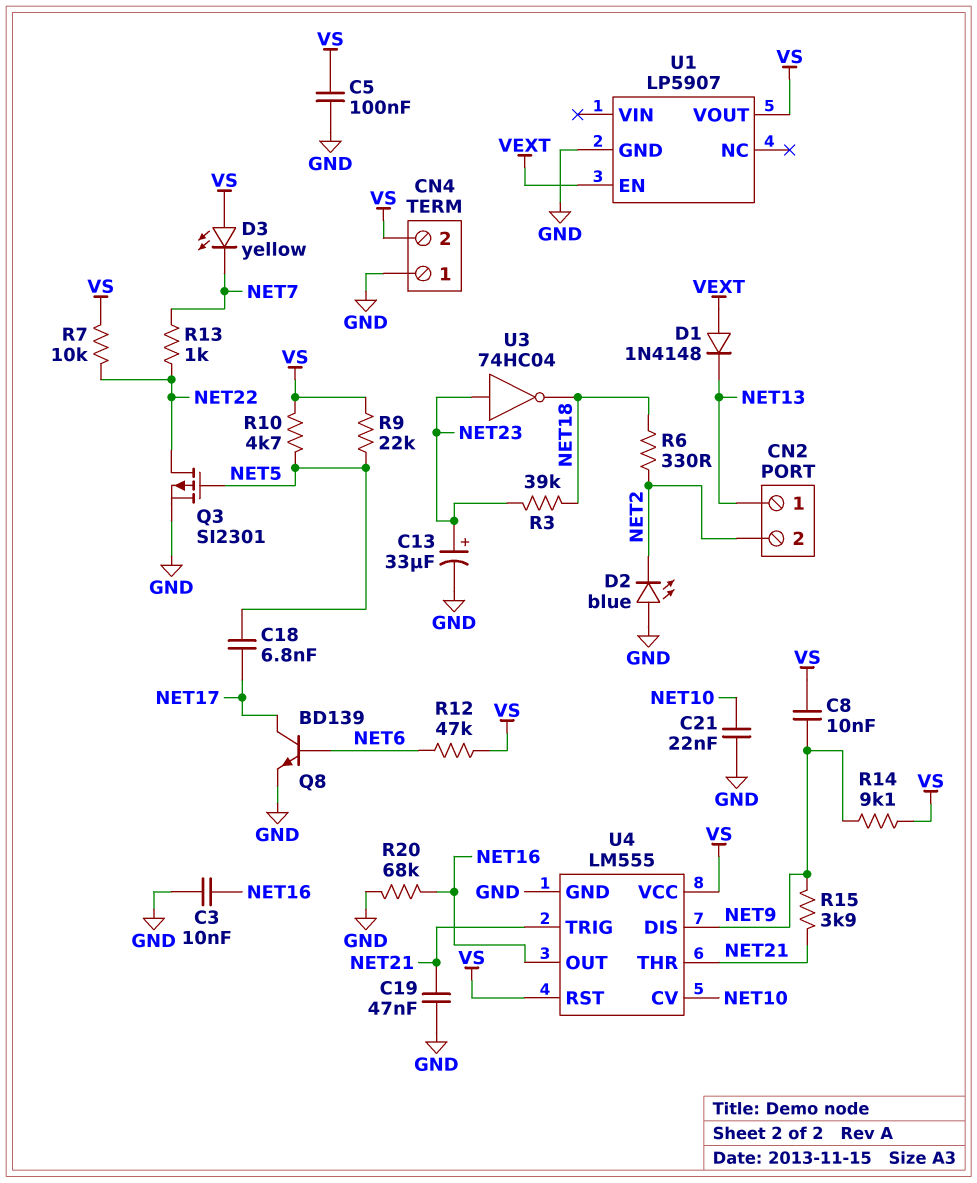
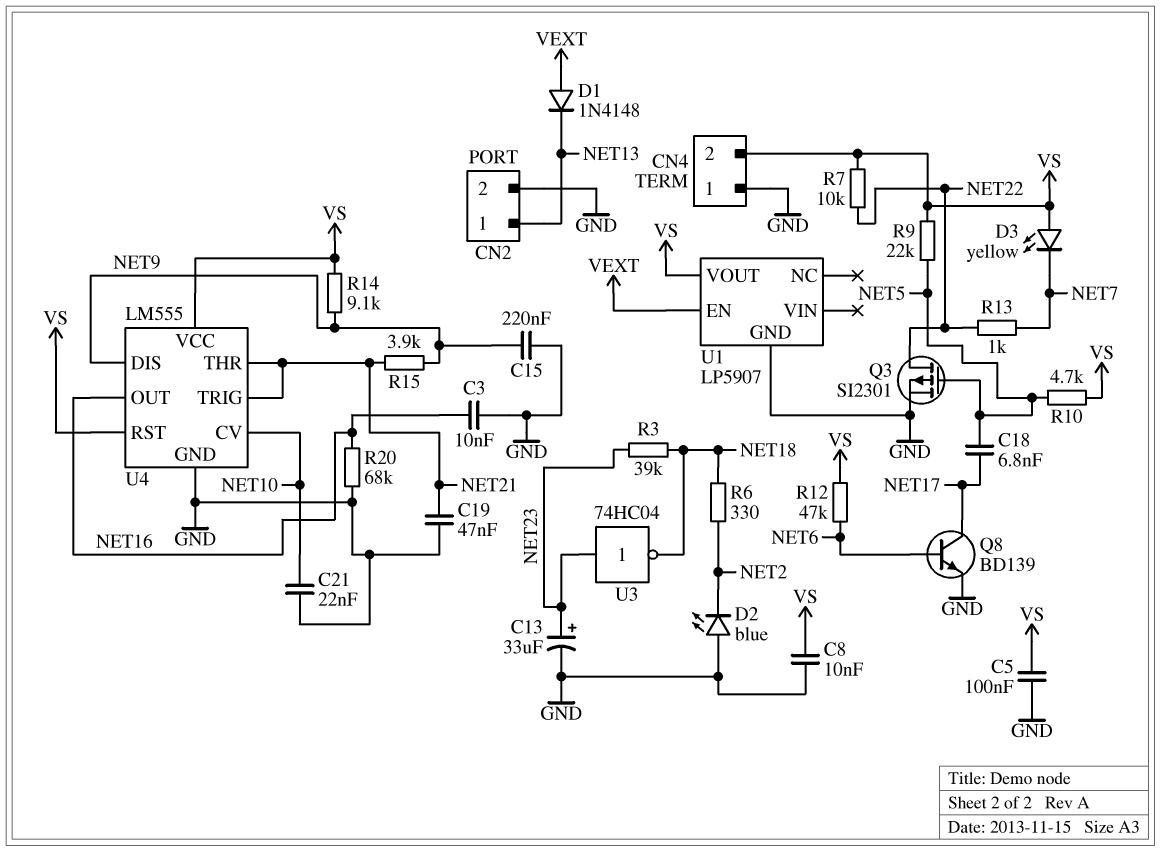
C8: 10nF (NET9, VS) -> 10nF (GND, VS)
C15: none -> 220nF (GND, NET9)
CN2 pin 2: NET2 -> GND

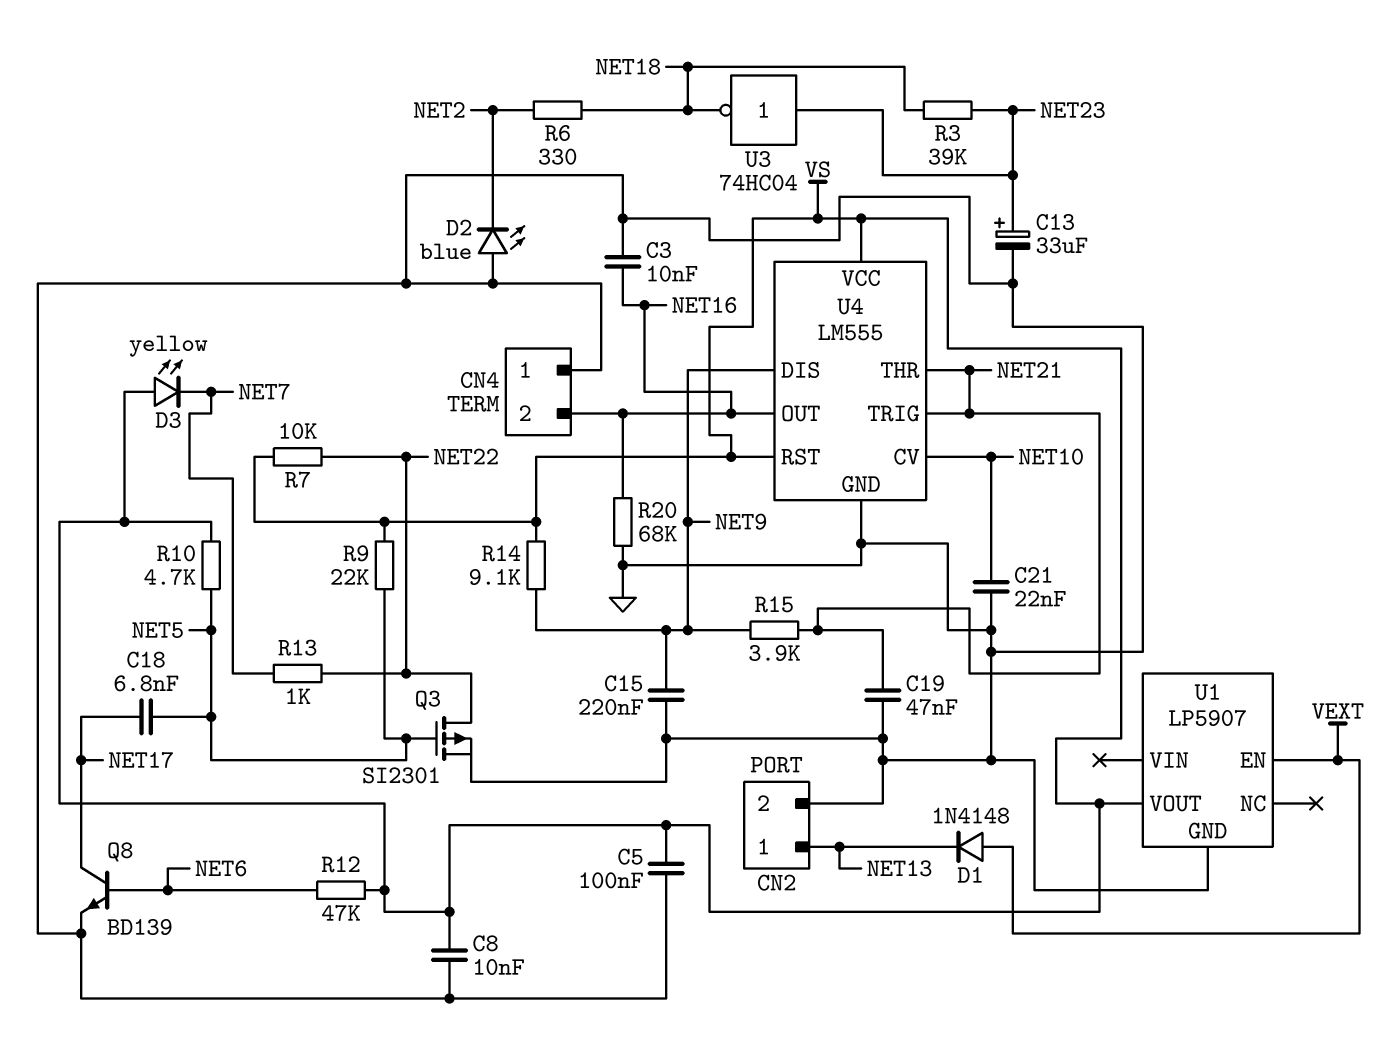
CN4 pin 2: VS -> NET16

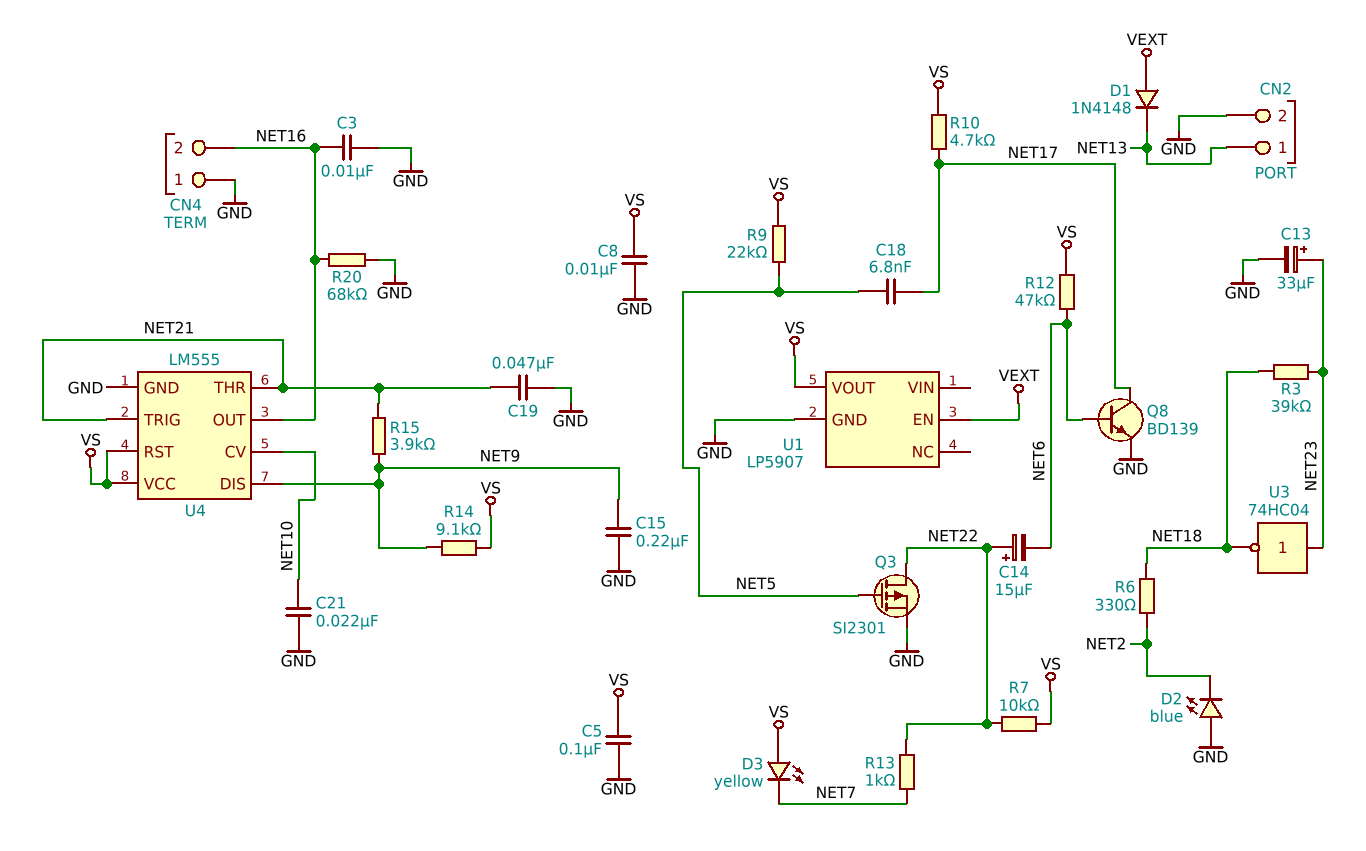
C14: none -> 15uF (plus NET22, minus NET6)
R10: 4.7k (NET5, VS) -> 4.7k (NET17, VS)

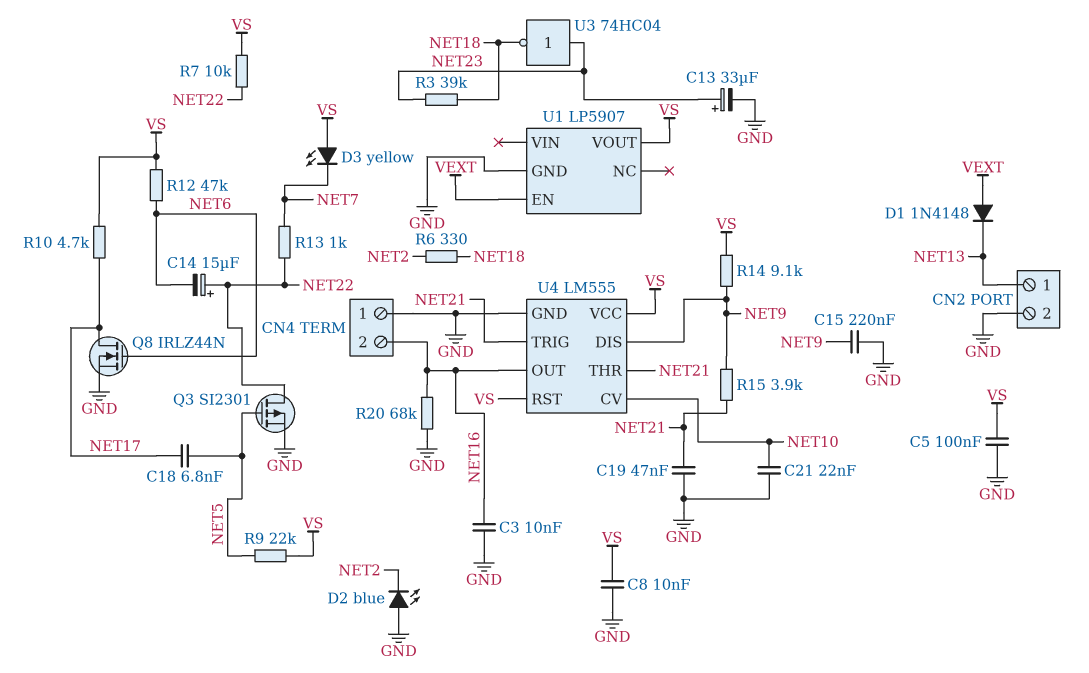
Q8: NPN BD139 (B NET6, C NET17, E GND) -> NMOS IRLZ44N (G NET6, D NET17, S GND)

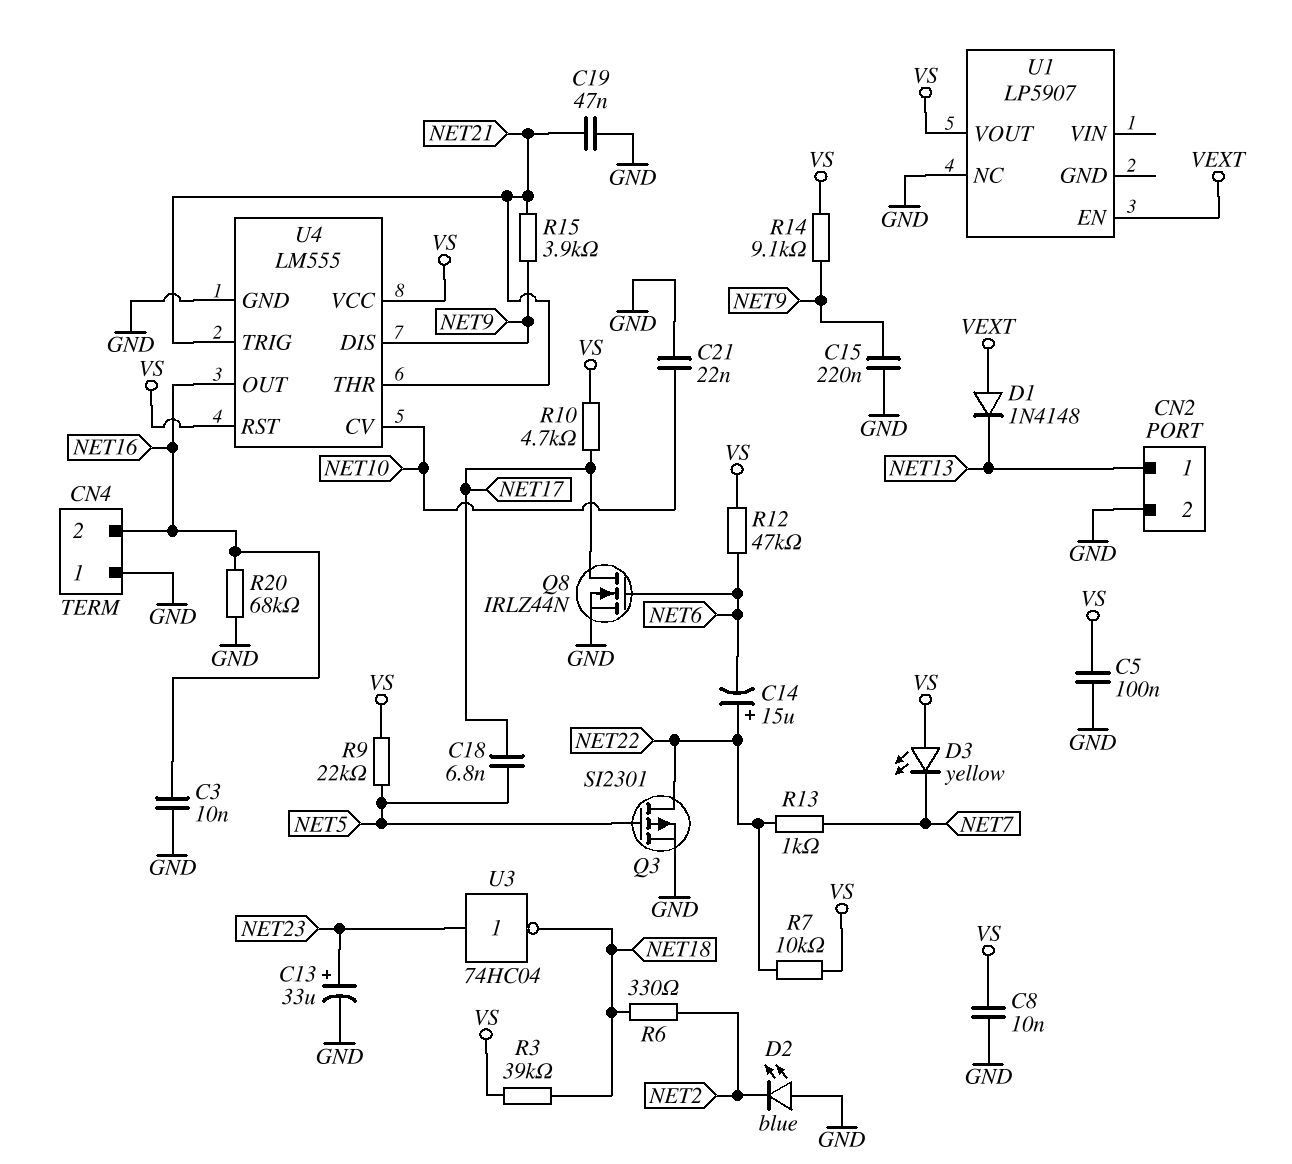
R3: 39k (NET18, NET23) -> 39k (NET18, VS)
U1 pin GND: GND -> none
U1 pin NC: none -> GND

